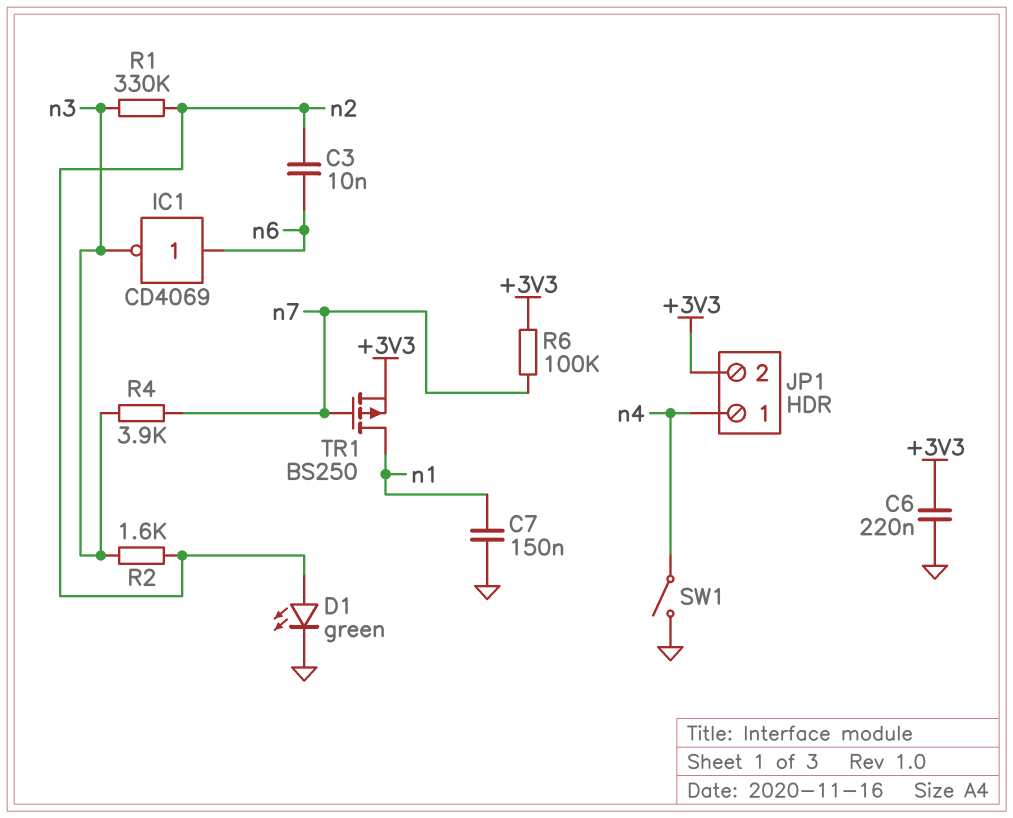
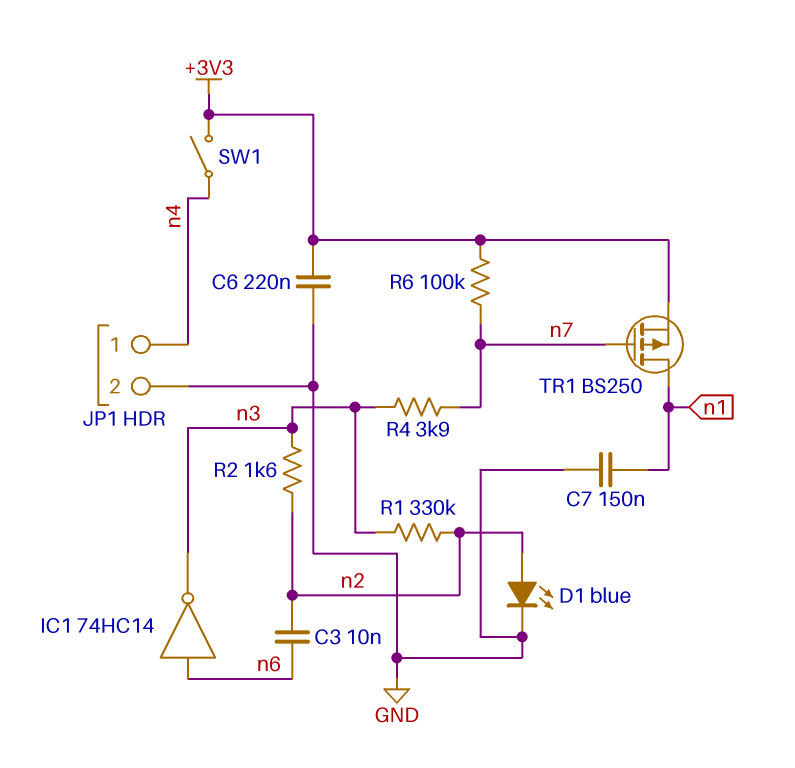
D1: LED green (A n2, K GND) -> LED blue (A n2, K GND)
IC1: NOT CD4069 (in n6, out n3) -> NOT 74HC14 (in n6, out n3)
JP1 pin 2: +3V3 -> GND
SW1: switch (GND, n4) -> switch (+3V3, n4)

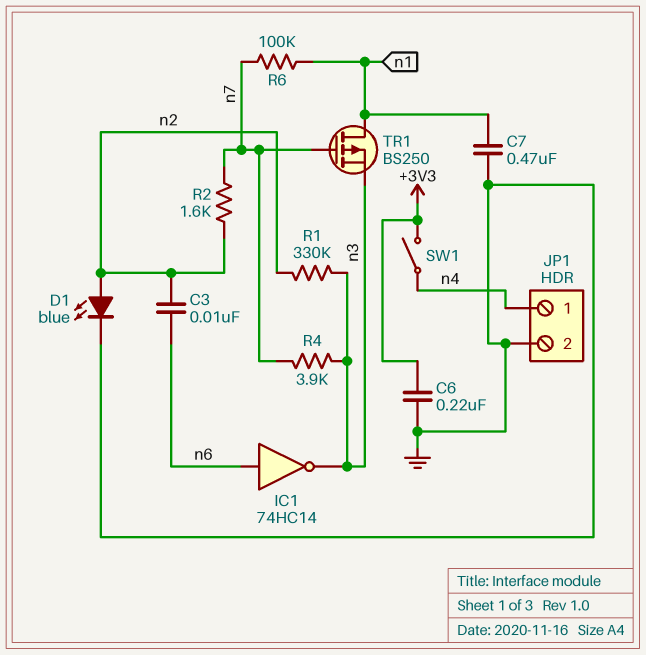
C7: 150nF (GND, n1) -> 470nF (GND, n1)
R2: 1.6k (n2, n3) -> 1.6k (n2, n7)
R6: 100k (+3V3, n7) -> 100k (n1, n7)
TR1: PMOS BS250 (G n7, D n1, S +3V3) -> PMOS BS250 (G n7, D n1, S n3)

